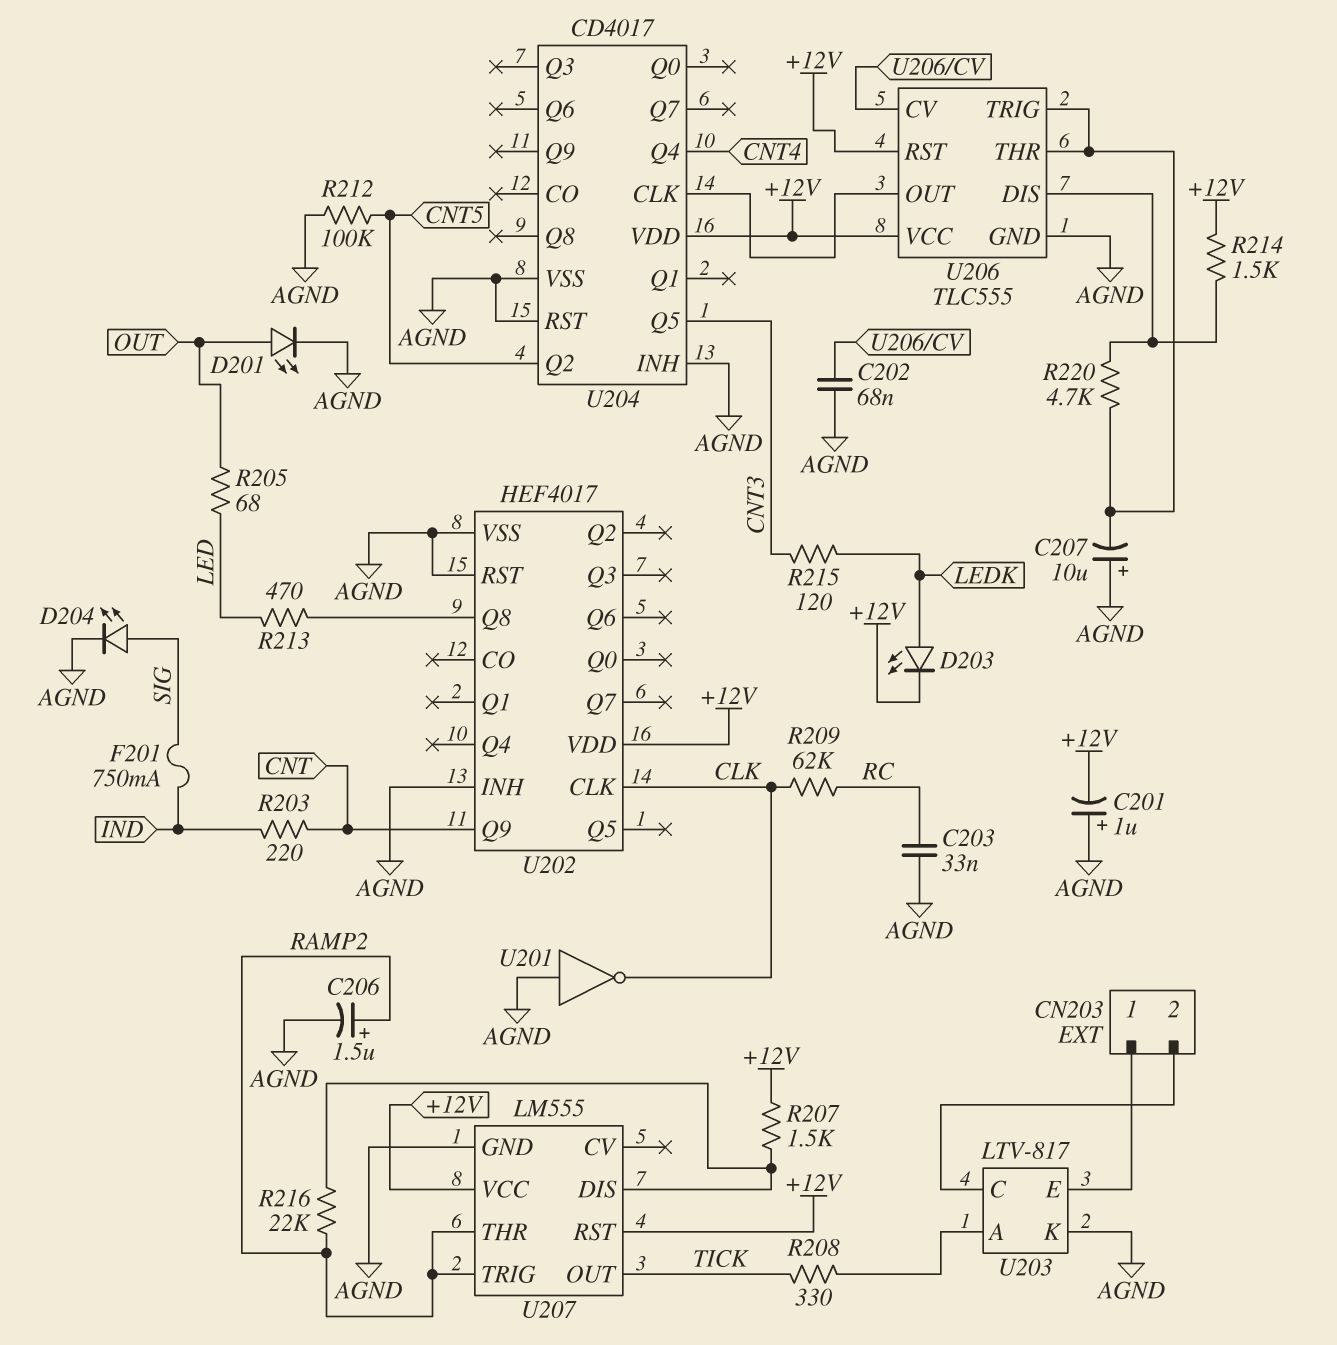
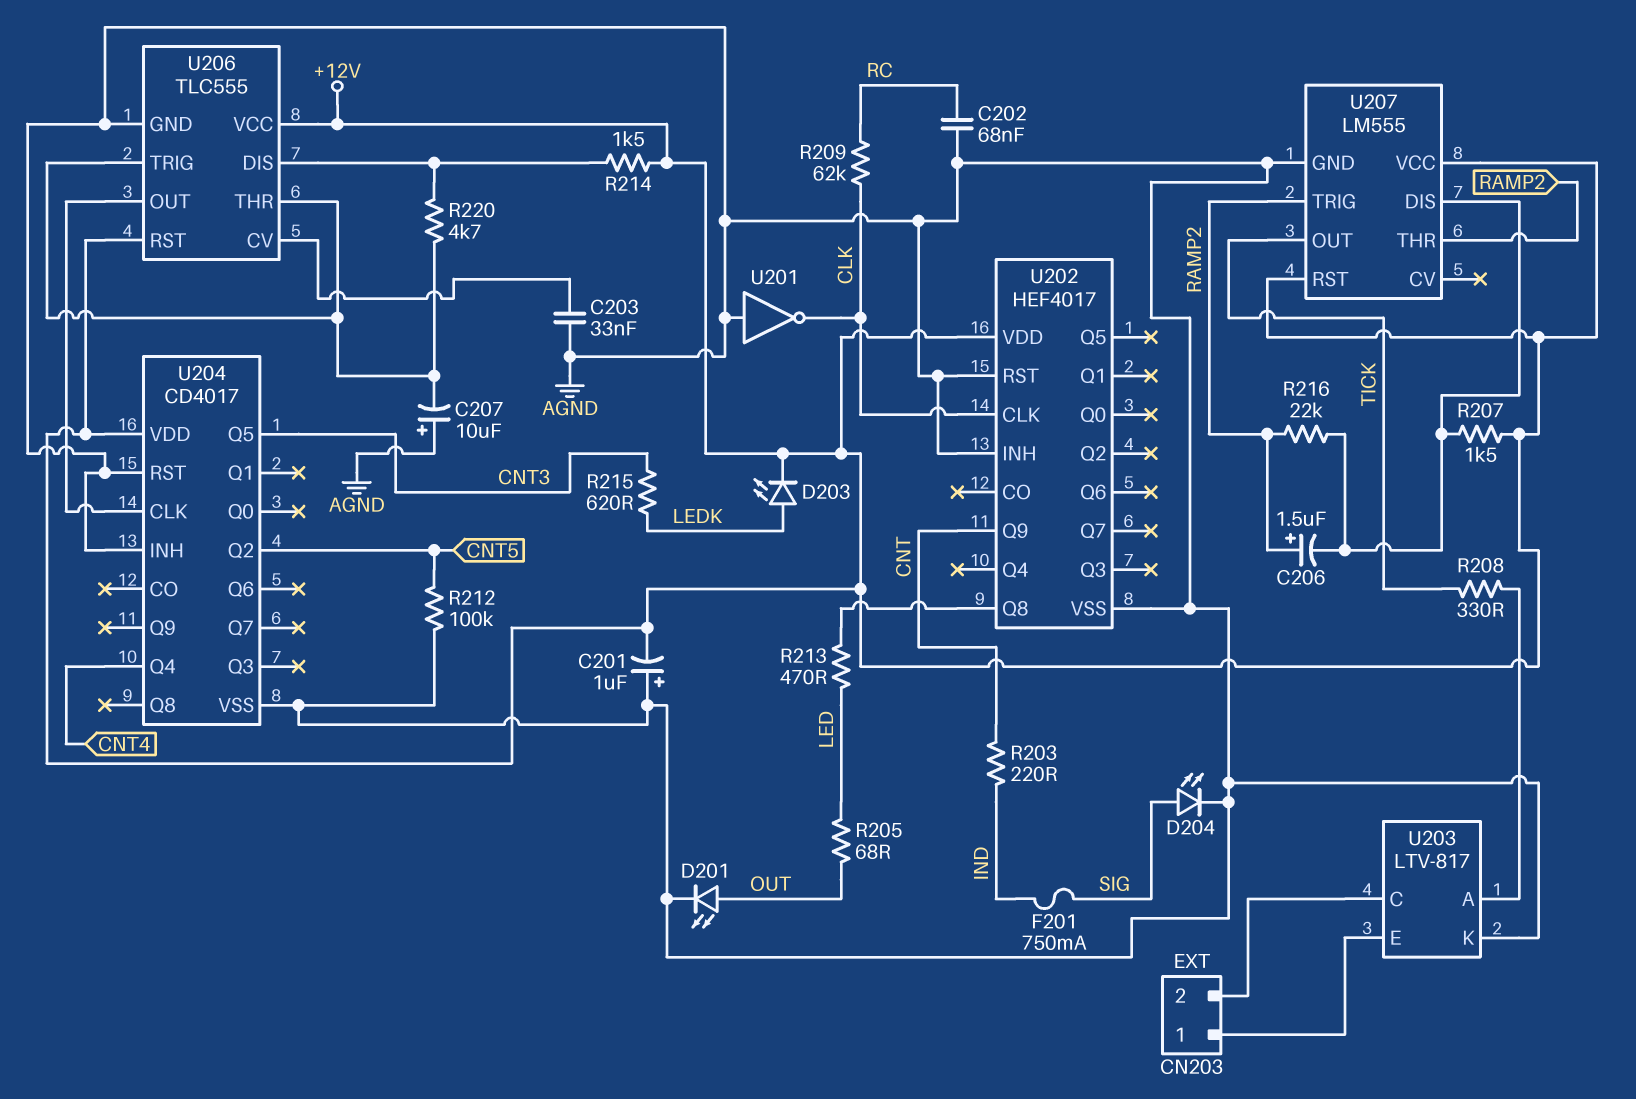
C202: 68nF (AGND, U206/CV) -> 68nF (AGND, RC)
C203: 33nF (AGND, RC) -> 33nF (AGND, U206/CV)
C206: 1.5uF (plus RAMP2, minus AGND) -> 1.5uF (plus RAMP2, minus U207/DIS)
R215: 120 (CNT3, LEDK) -> 620 (CNT3, LEDK)

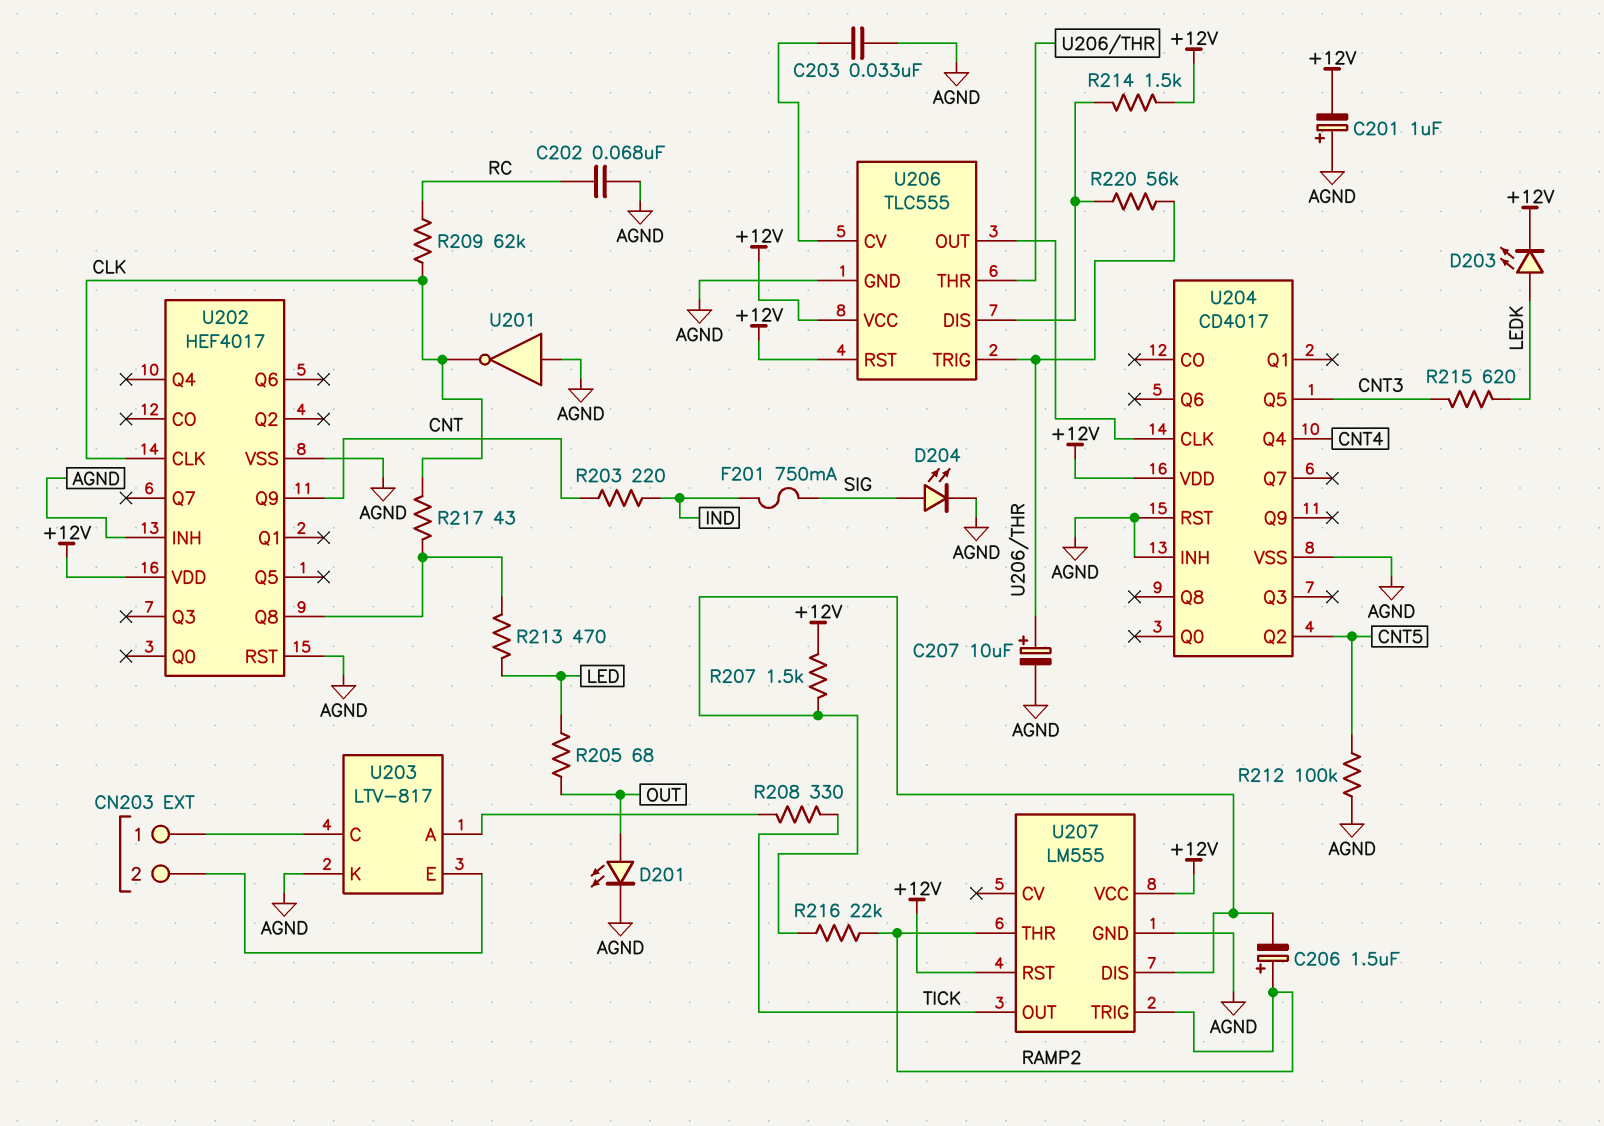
C207: 10uF (plus AGND, minus U206/THR) -> 10uF (plus U206/THR, minus AGND)
R217: none -> 43 (CLK, U202/Q8)
R220: 4.7k (U206/DIS, U206/THR) -> 56k (U206/DIS, U206/THR)
U203 pin C: CN203/2 -> CN203/1
U203 pin E: CN203/1 -> CN203/2

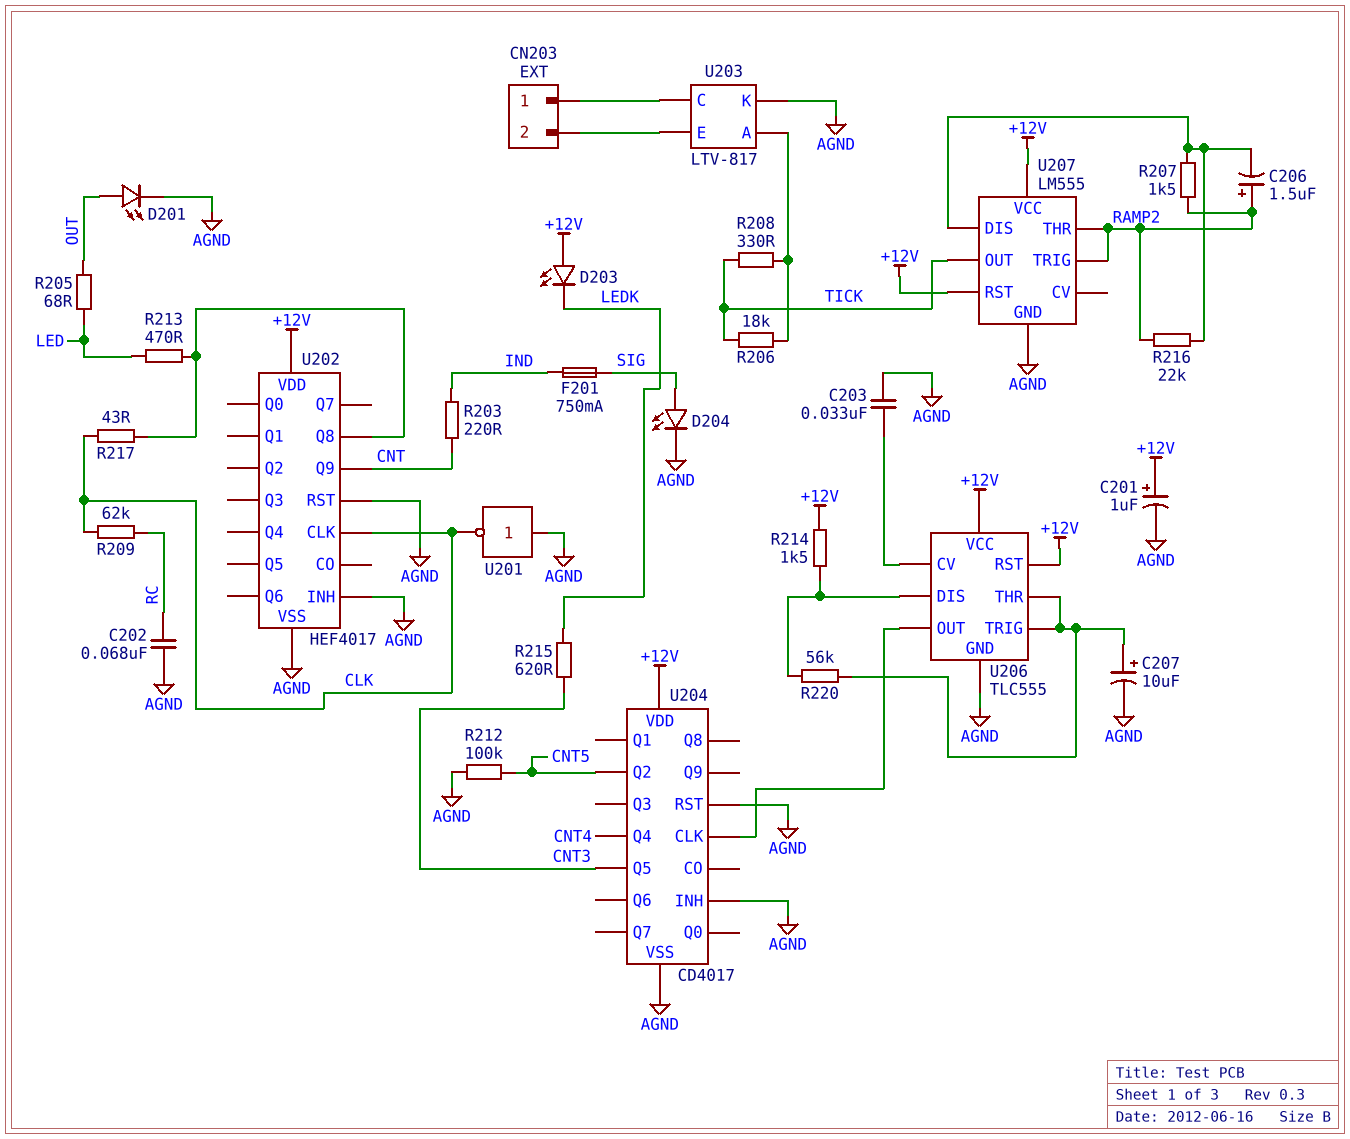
C201: 1uF (plus AGND, minus +12V) -> 1uF (plus +12V, minus AGND)
D203: LED (A LEDK, K +12V) -> LED (A +12V, K LEDK)
R206: none -> 18k (TICK, U203/A)
R207: 1.5k (+12V, U207/DIS) -> 1.5k (RAMP2, U207/DIS)

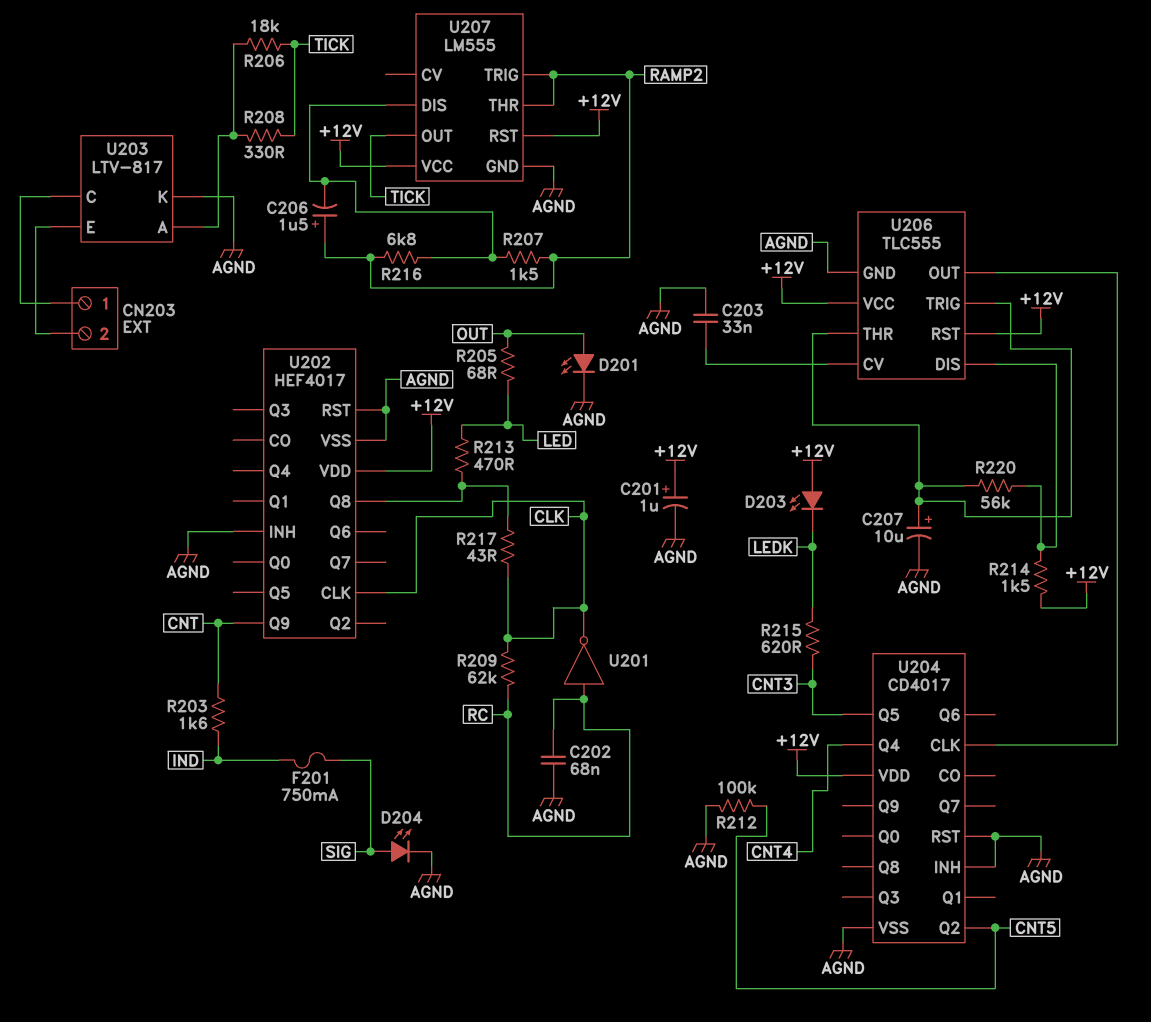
R203: 220 (CNT, IND) -> 1.6k (CNT, IND)
R216: 22k (RAMP2, U207/DIS) -> 6.8k (RAMP2, U207/DIS)
U201: NOT (in AGND, out CLK) -> NOT (in RC, out CLK)

